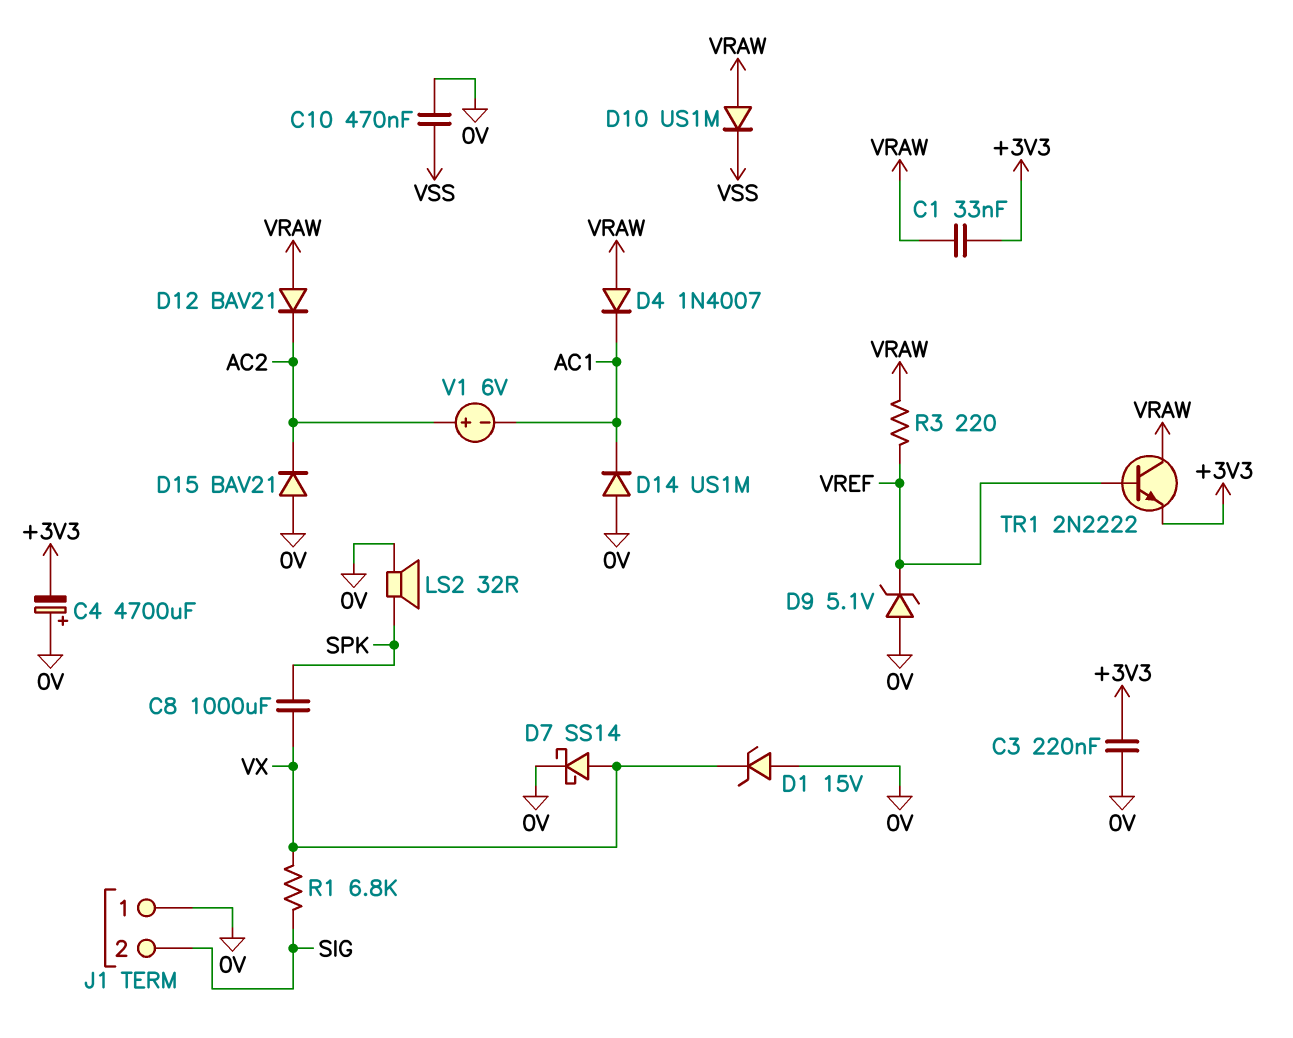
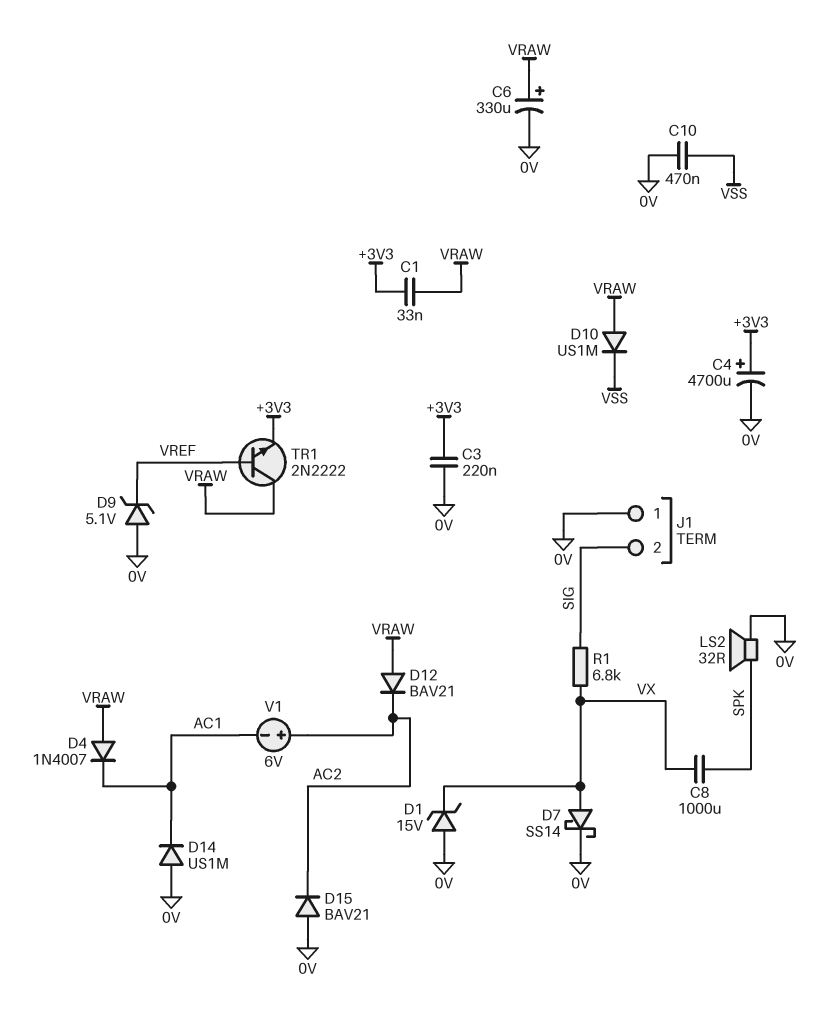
C4: 4700uF (plus 0V, minus +3V3) -> 4700uF (plus +3V3, minus 0V)
C6: none -> 330uF (plus VRAW, minus 0V)
R3: 220 (VRAW, VREF) -> none

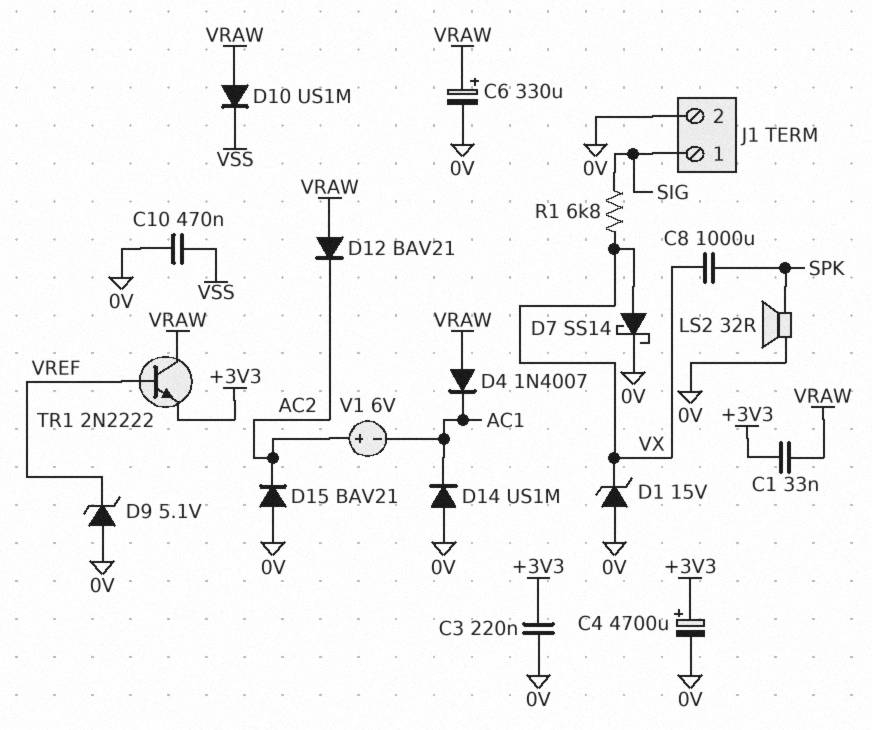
J1 pin 1: 0V -> SIG
J1 pin 2: SIG -> 0V

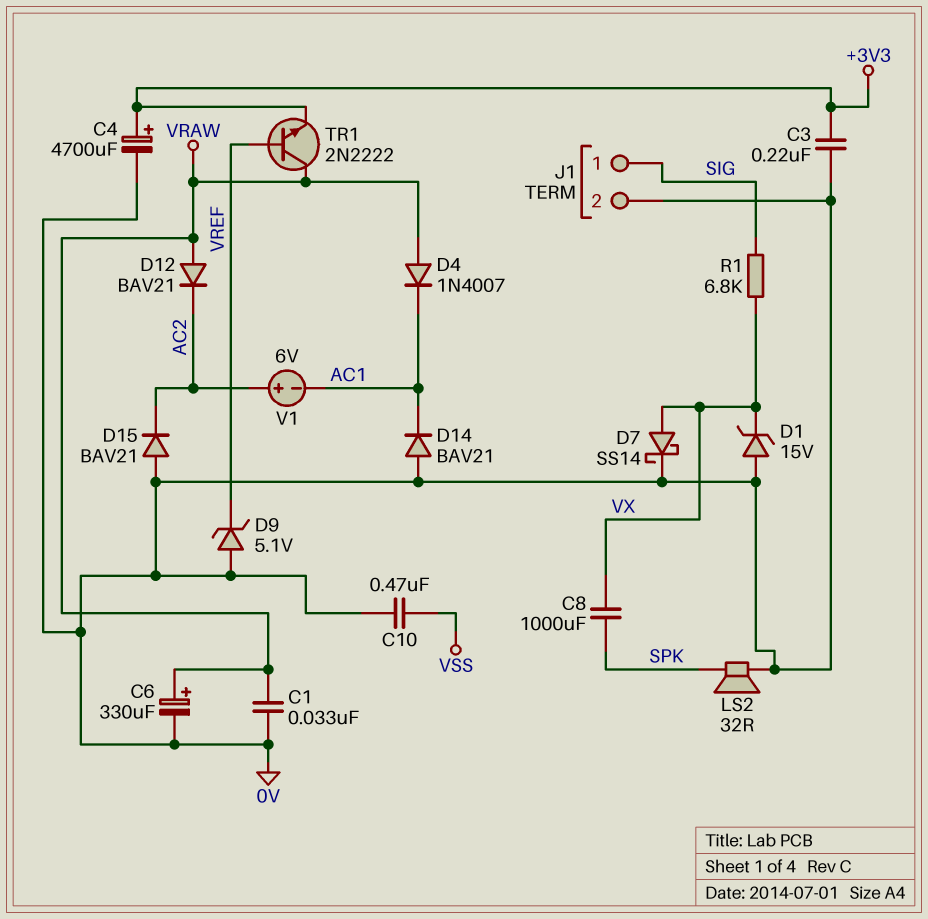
C1: 33nF (+3V3, VRAW) -> 33nF (0V, VRAW)
D10: diode US1M (A VRAW, K VSS) -> none
D14: diode US1M (A 0V, K AC1) -> diode BAV21 (A 0V, K AC1)

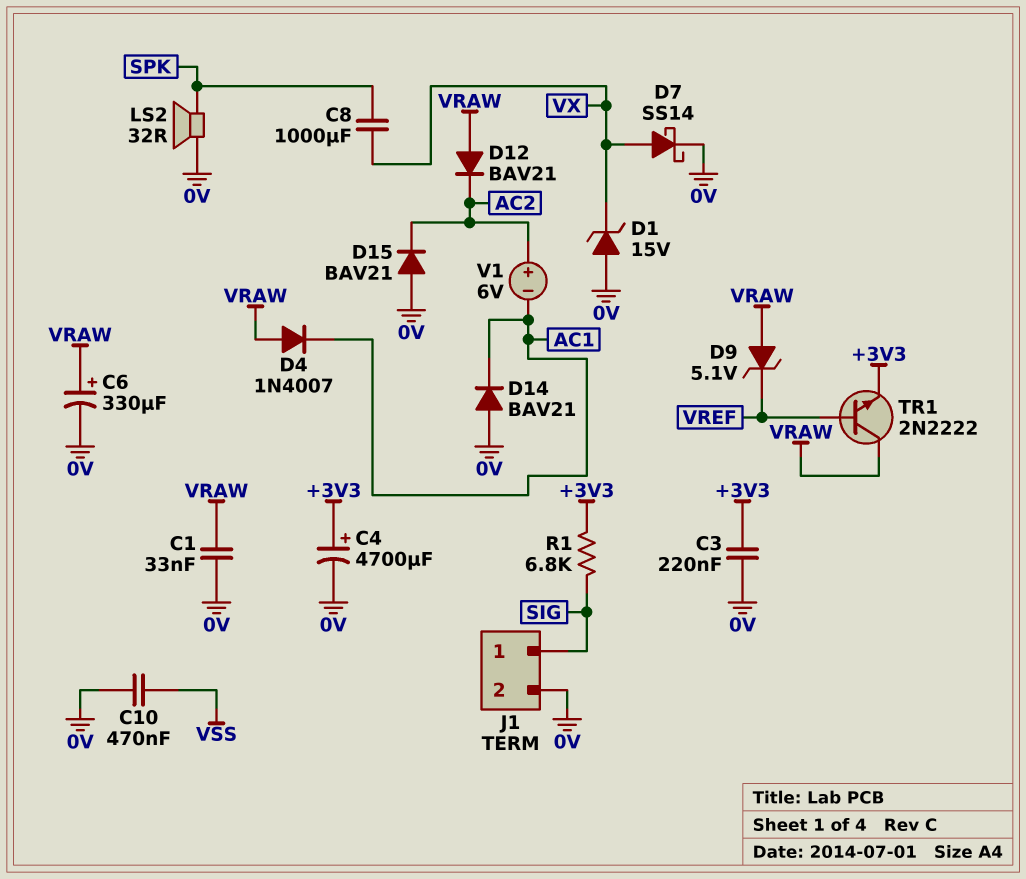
D9: zener 5.1V (A 0V, K VREF) -> zener 5.1V (A VRAW, K VREF)
R1: 6.8k (SIG, VX) -> 6.8k (+3V3, SIG)

